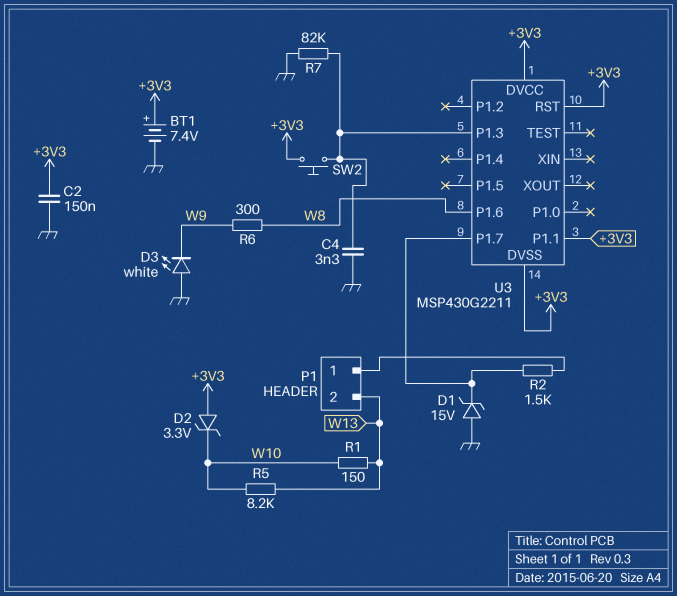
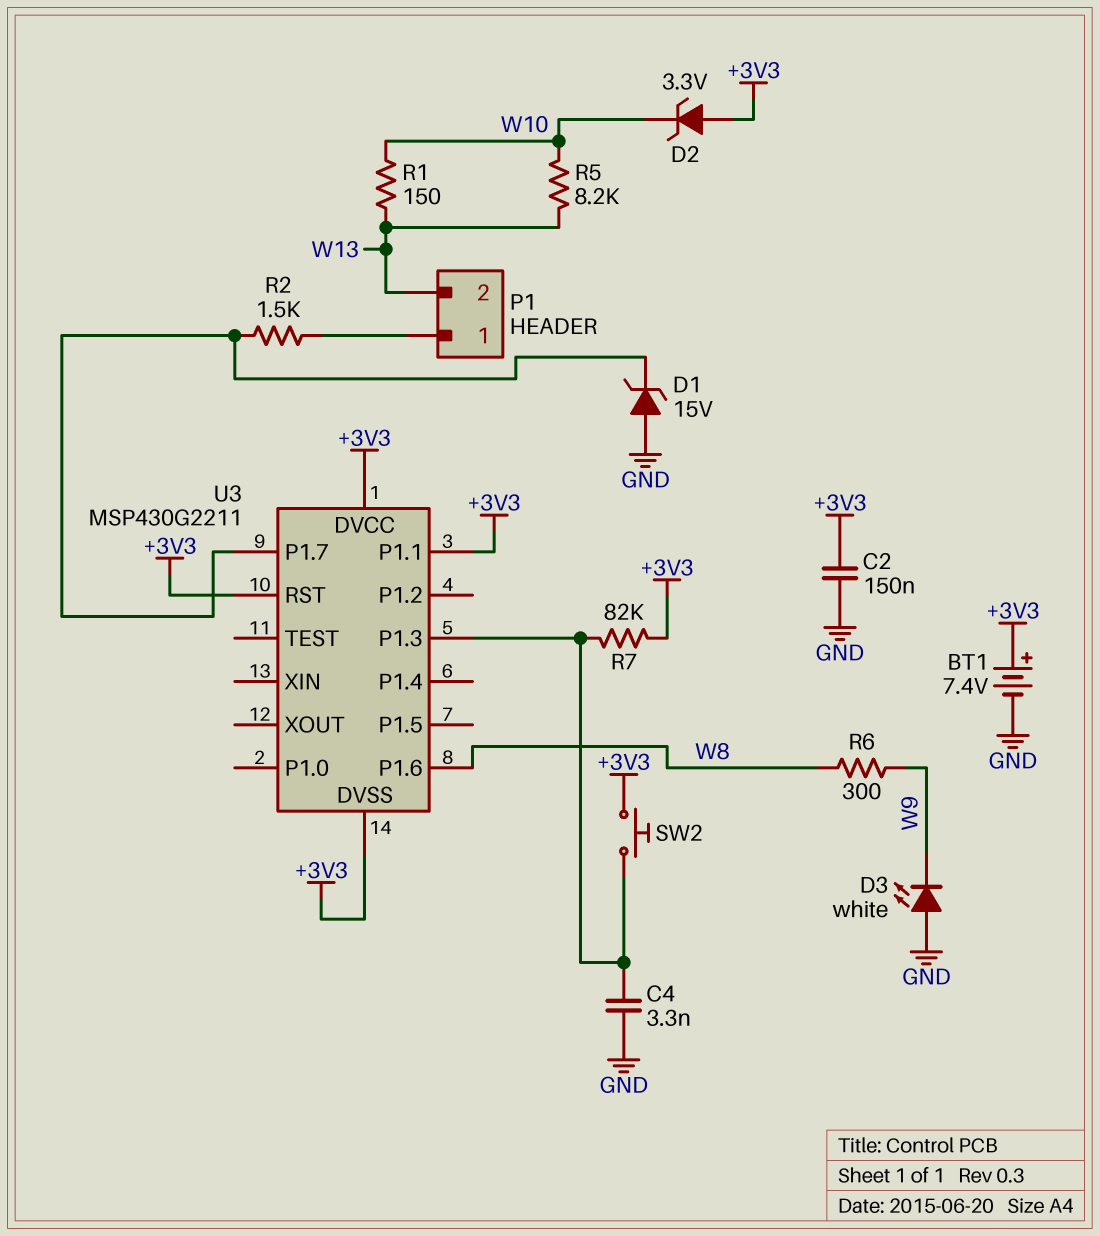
R7: 82k (GND, U3/P1.3) -> 82k (+3V3, U3/P1.3)

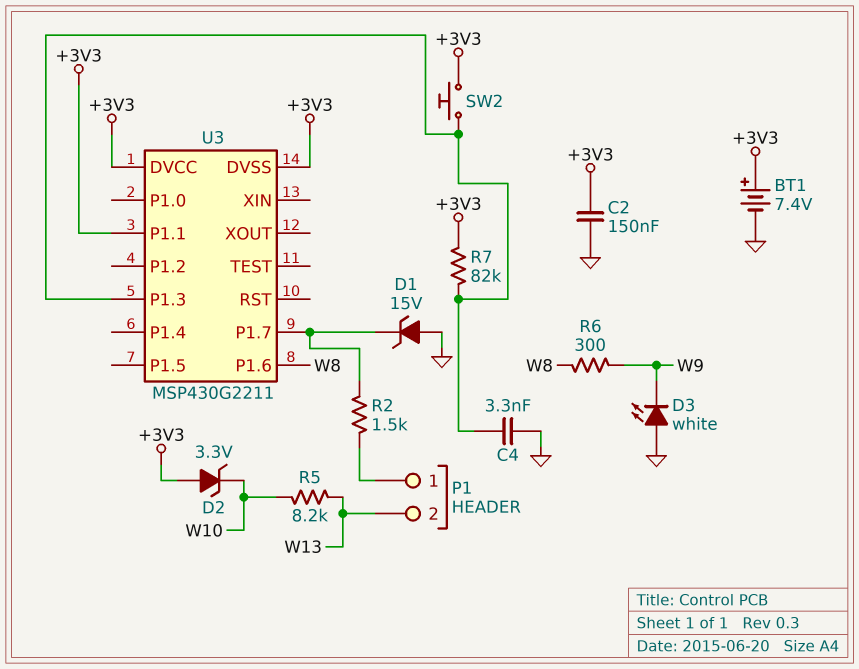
R1: 150 (W10, W13) -> none
U3 pin RST: +3V3 -> none

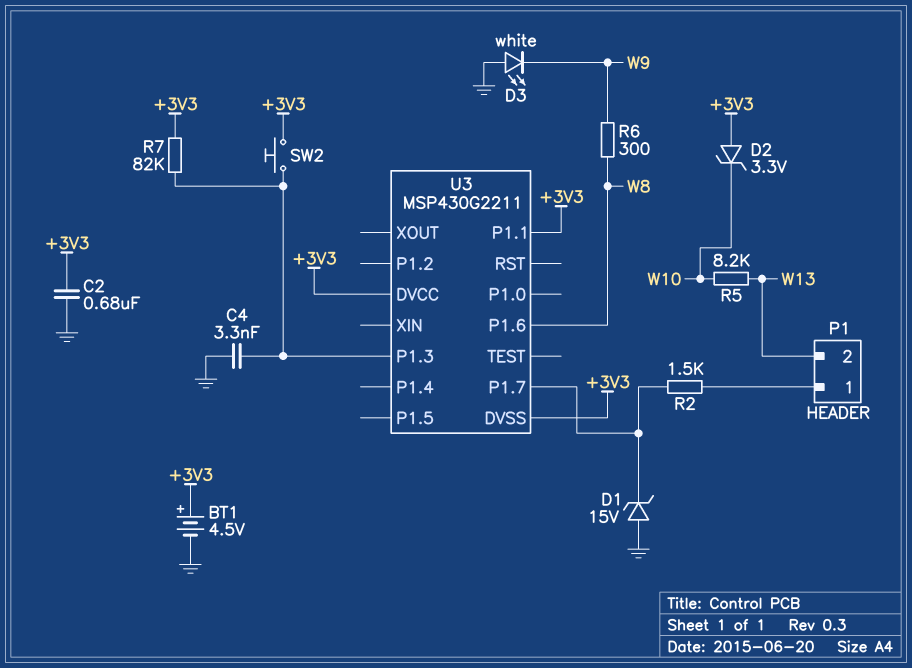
BT1: 7.4V (plus +3V3, minus GND) -> 4.5V (plus +3V3, minus GND)
C2: 150nF (+3V3, GND) -> 680nF (+3V3, GND)

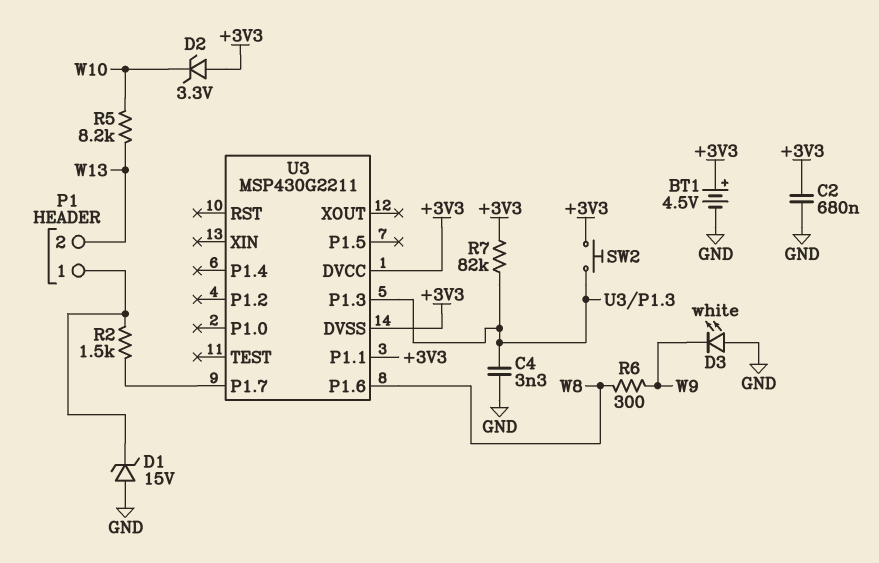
D1: zener 15V (A GND, K U3/P1.7) -> zener 15V (A GND, K P1/1)

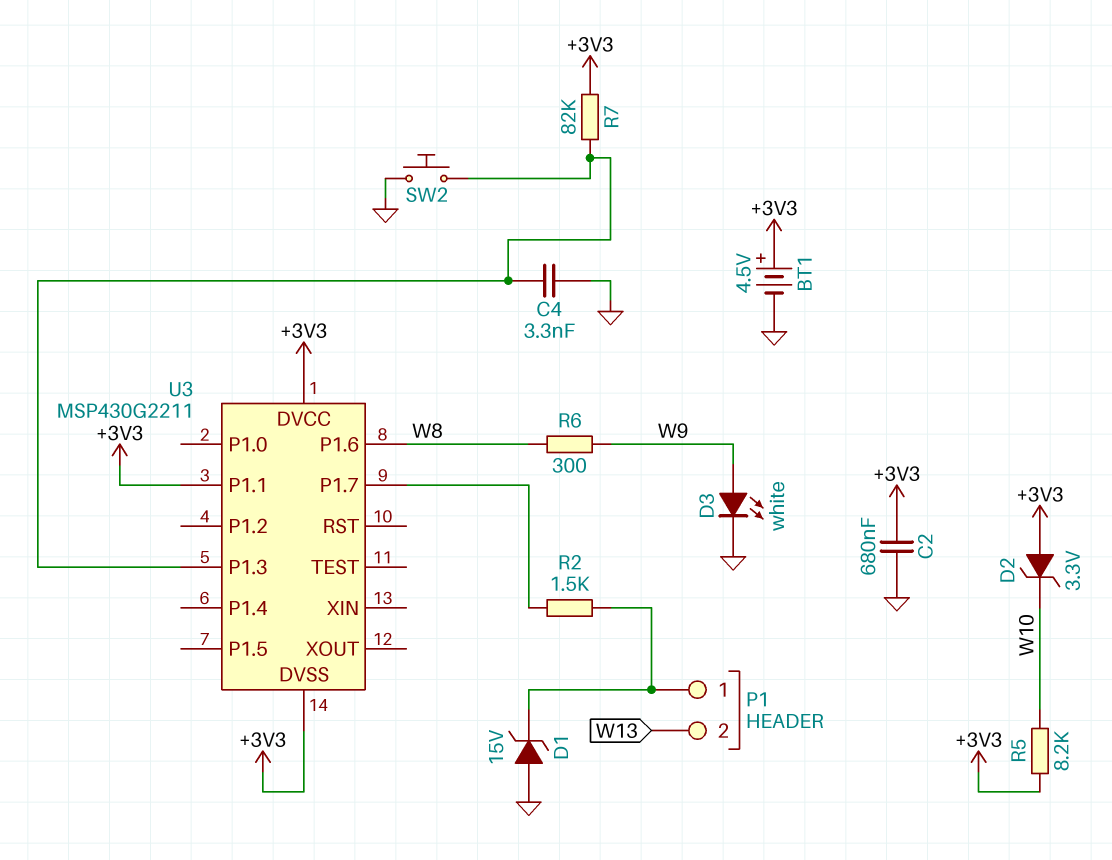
D3: LED white (A GND, K W9) -> LED white (A W9, K GND)
R5: 8.2k (W10, W13) -> 8.2k (+3V3, W10)
SW2: button (+3V3, U3/P1.3) -> button (GND, U3/P1.3)

